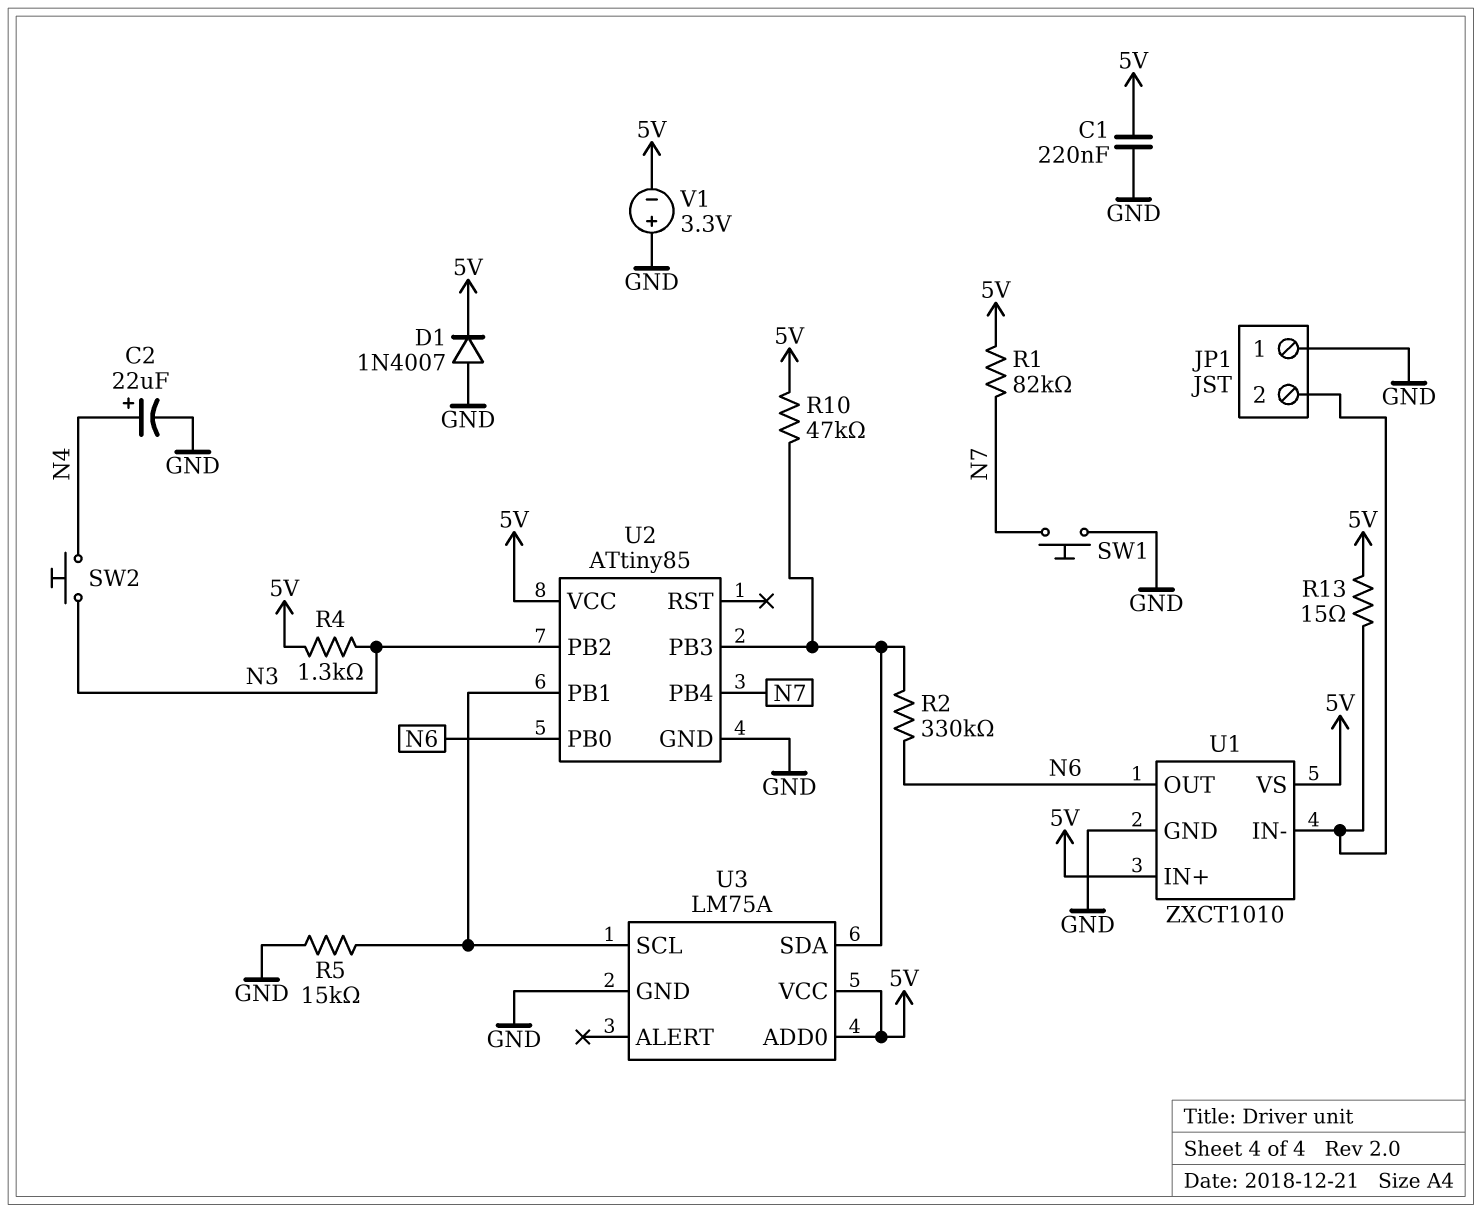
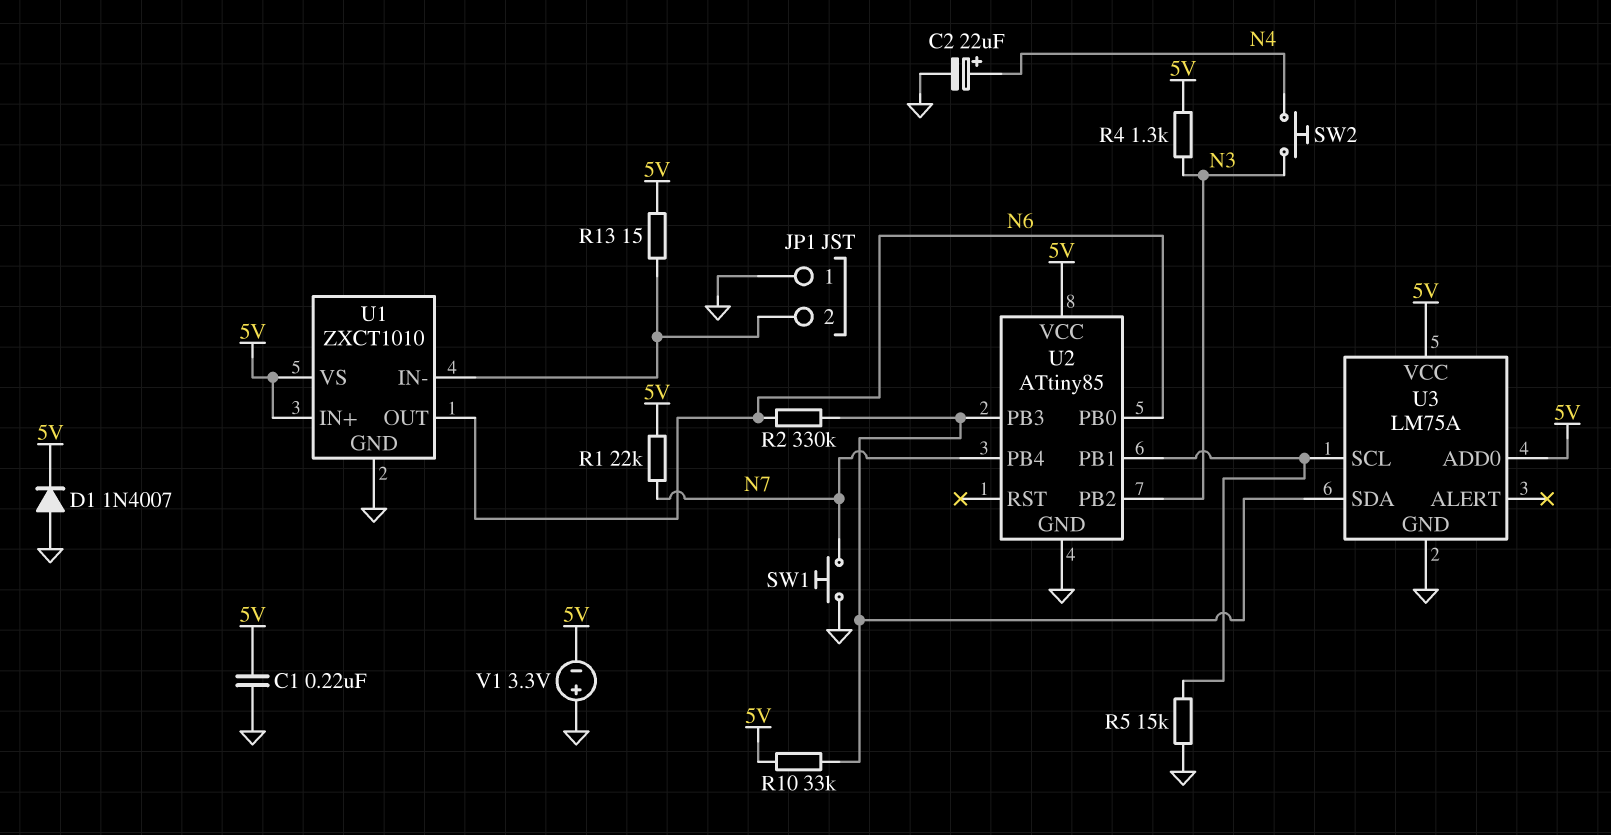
R1: 82k (5V, N7) -> 22k (5V, N7)
R10: 47k (5V, U2/PB3) -> 33k (5V, U2/PB3)

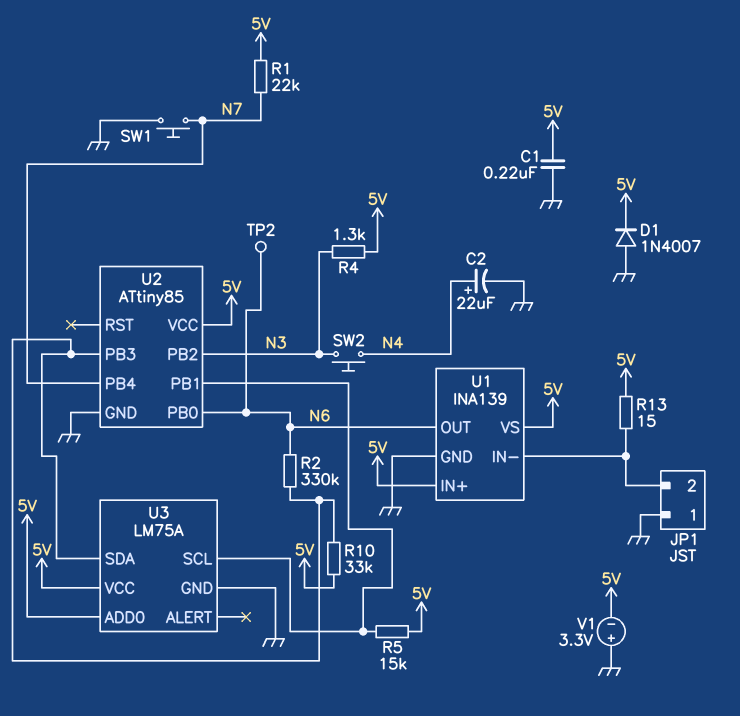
R5: 15k (GND, U2/PB1) -> 15k (5V, U2/PB1)
TP2: none -> test point (N6)
U1: ZXCT1010 -> INA139

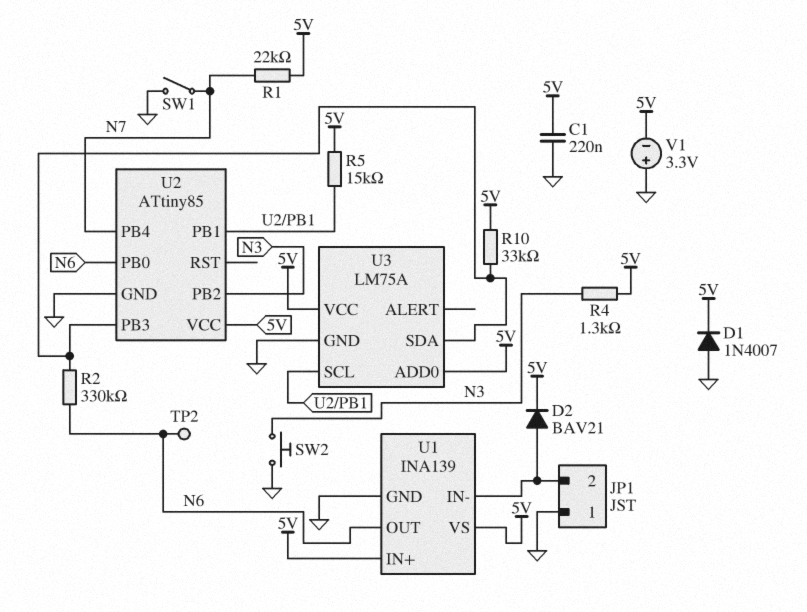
C2: 22uF (plus N4, minus GND) -> none
D2: none -> diode BAV21 (A JP1/2, K 5V)
R13: 15 (5V, JP1/2) -> none
SW1: button (GND, N7) -> switch (GND, N7)
SW2: button (N3, N4) -> button (GND, N3)

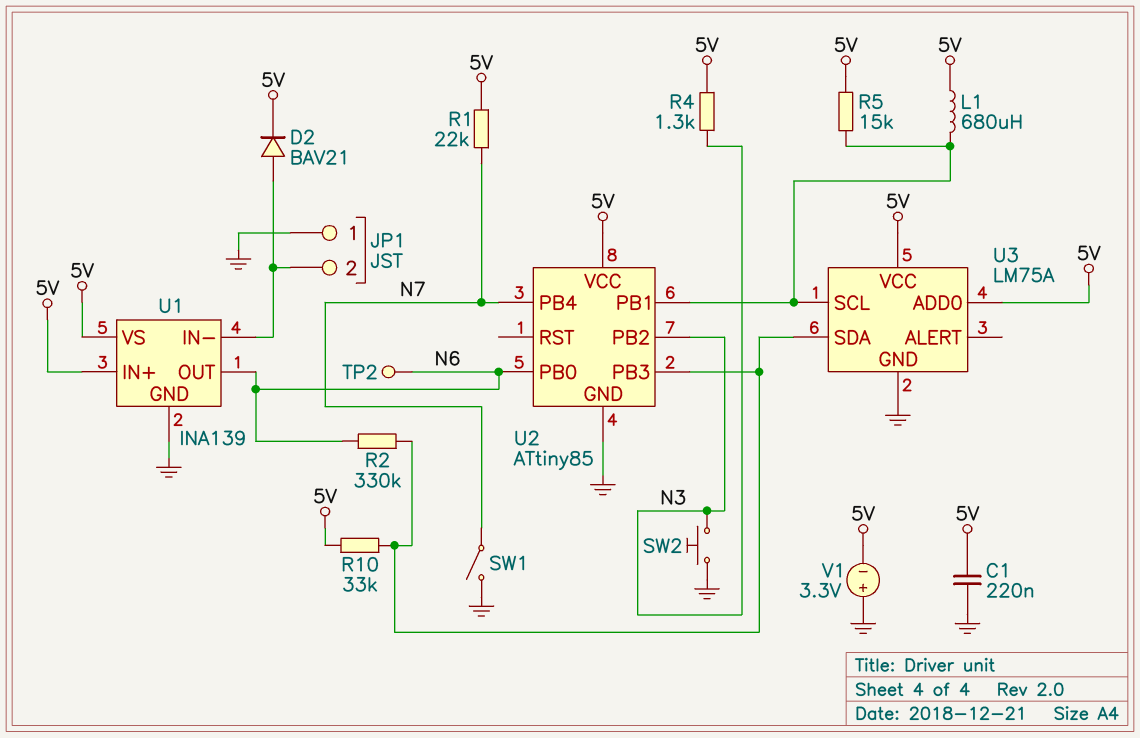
D1: diode 1N4007 (A GND, K 5V) -> none
L1: none -> 680uH (5V, U2/PB1)

